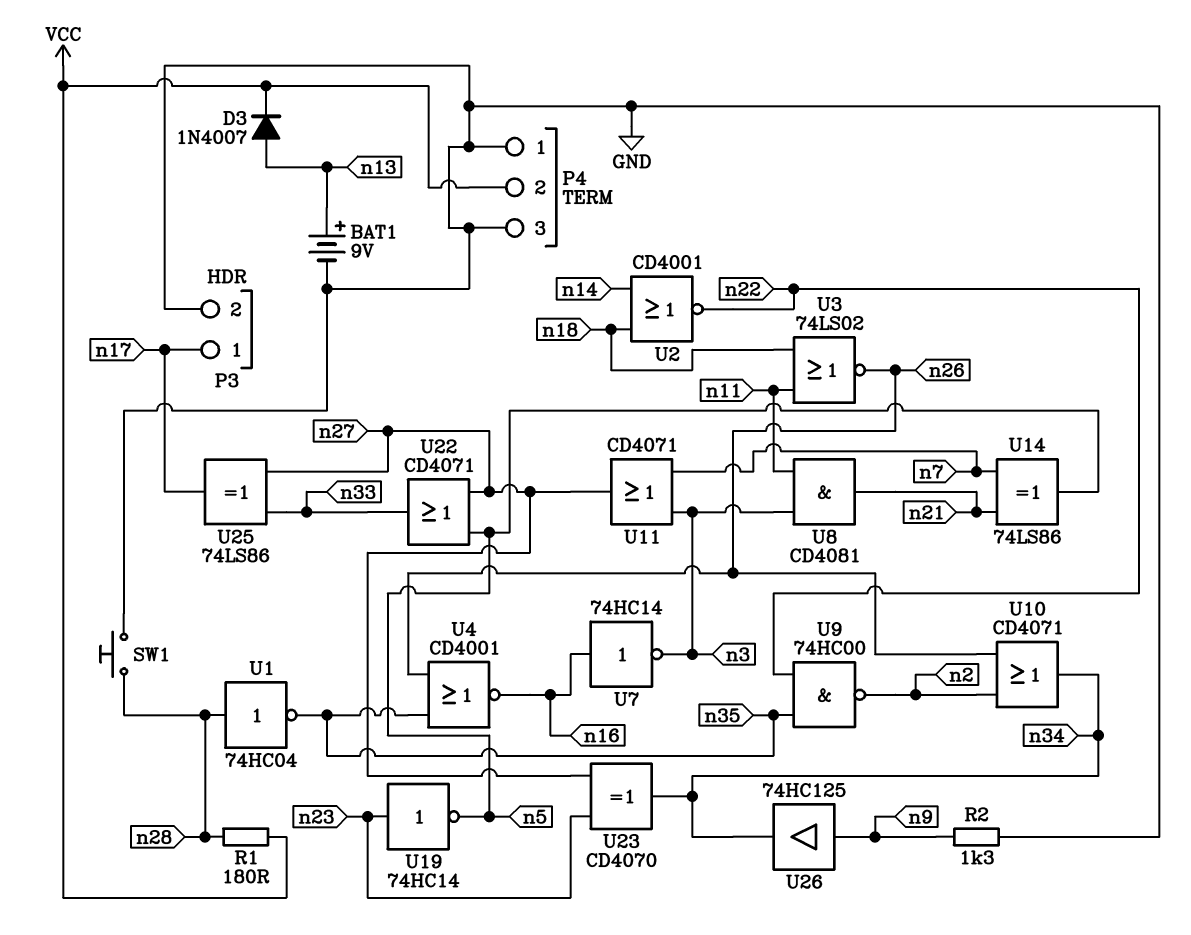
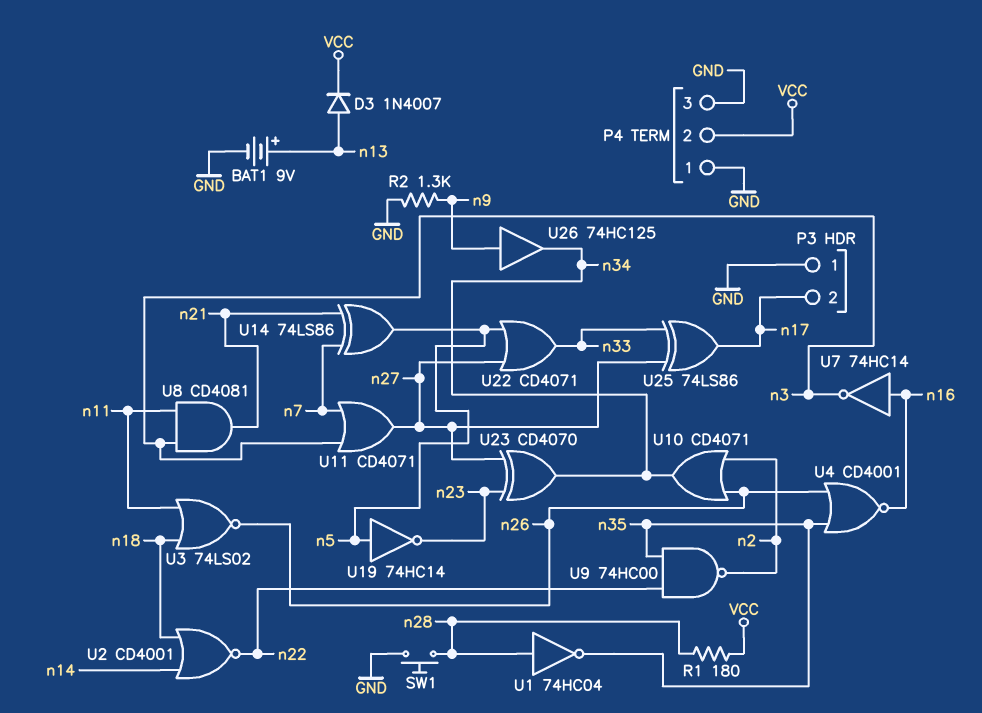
P3 pin 1: n17 -> GND
P3 pin 2: GND -> n17
U19: NOT 74HC14 (in n23, out n5) -> NOT 74HC14 (in n5, out n23)

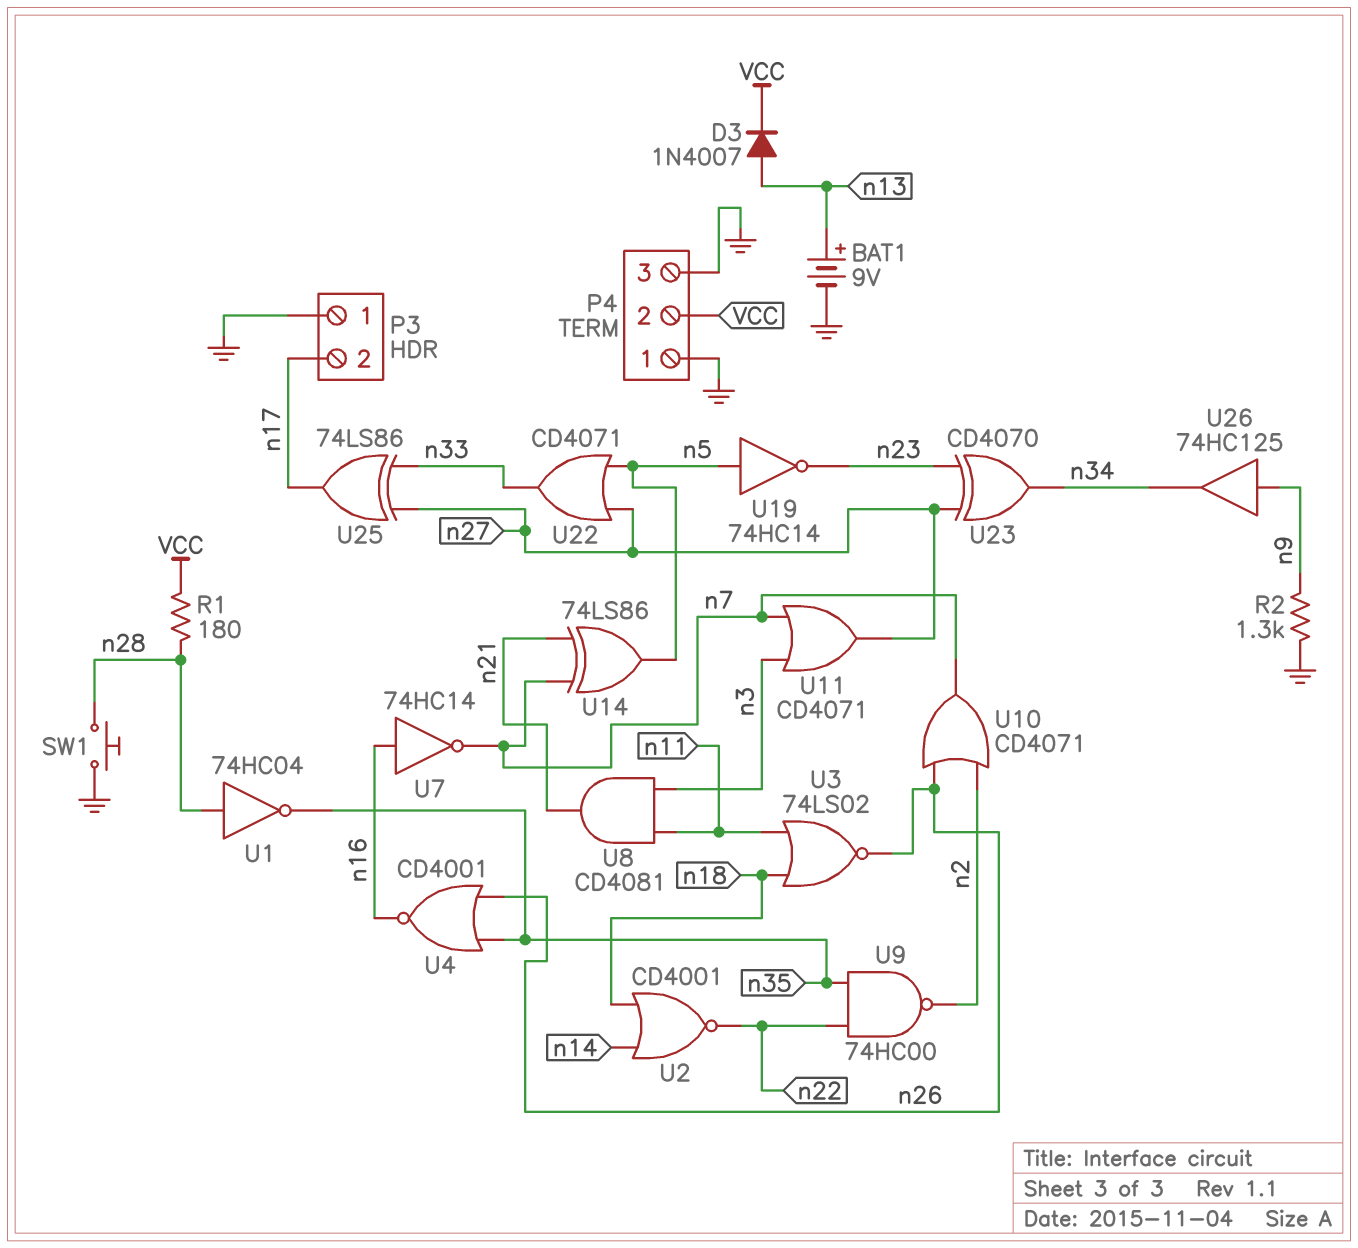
U7: NOT 74HC14 (in n16, out n3) -> NOT 74HC14 (in n16, out n7)
U10: OR CD4071 (in n2, in n26, out n34) -> OR CD4071 (in n2, in n26, out n7)

